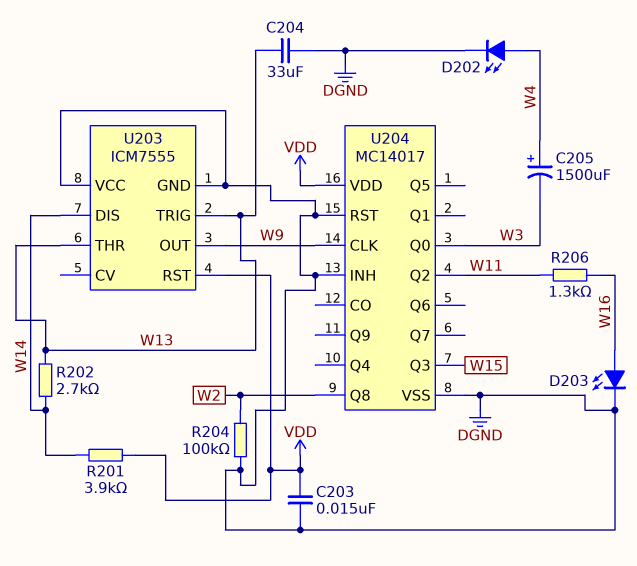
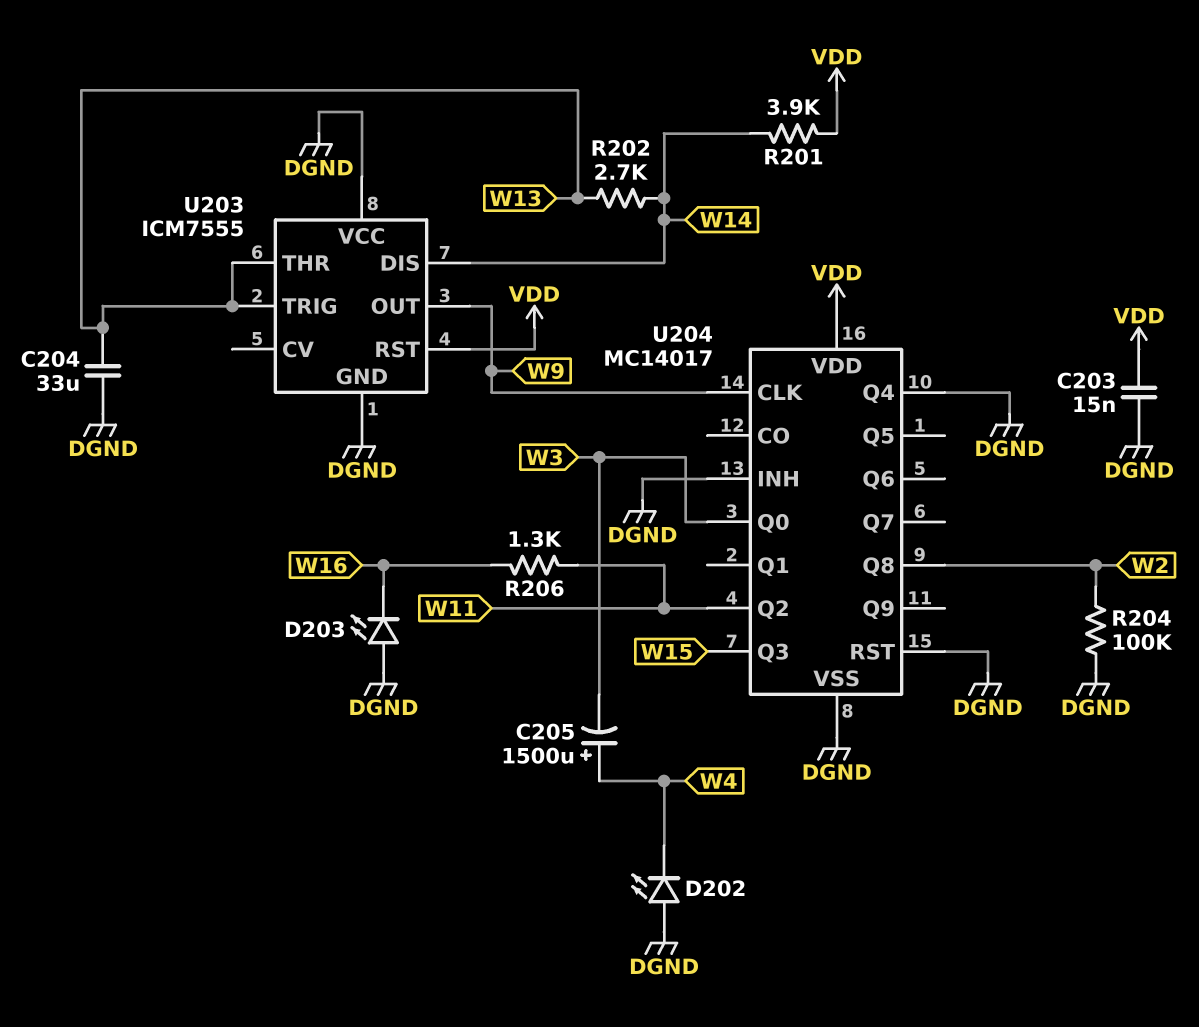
D202: LED (A W4, K DGND) -> LED (A DGND, K W4)
D203: LED (A W16, K DGND) -> LED (A DGND, K W16)
U204 pin Q4: none -> DGND

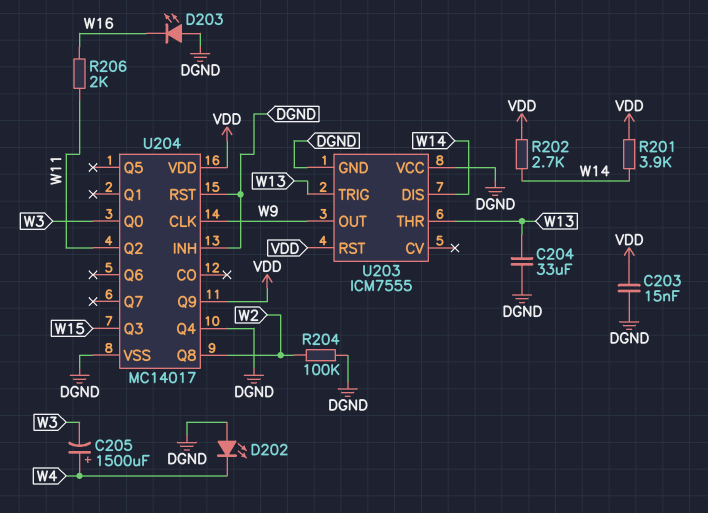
R202: 2.7k (W13, W14) -> 2.7k (VDD, W14)
R206: 1.3k (W11, W16) -> 2k (W11, W16)
U204 pin Q9: none -> VDD

